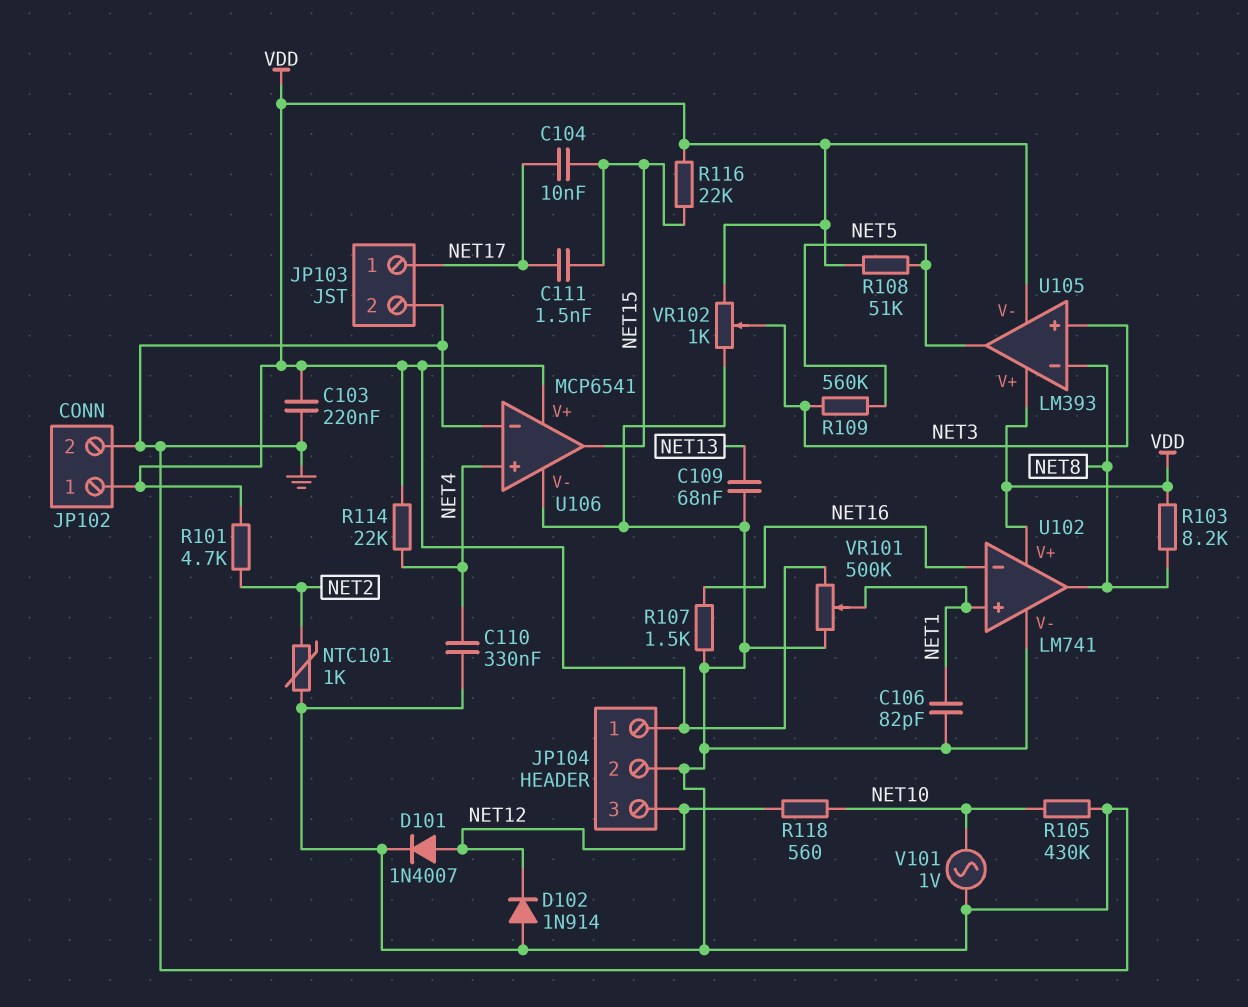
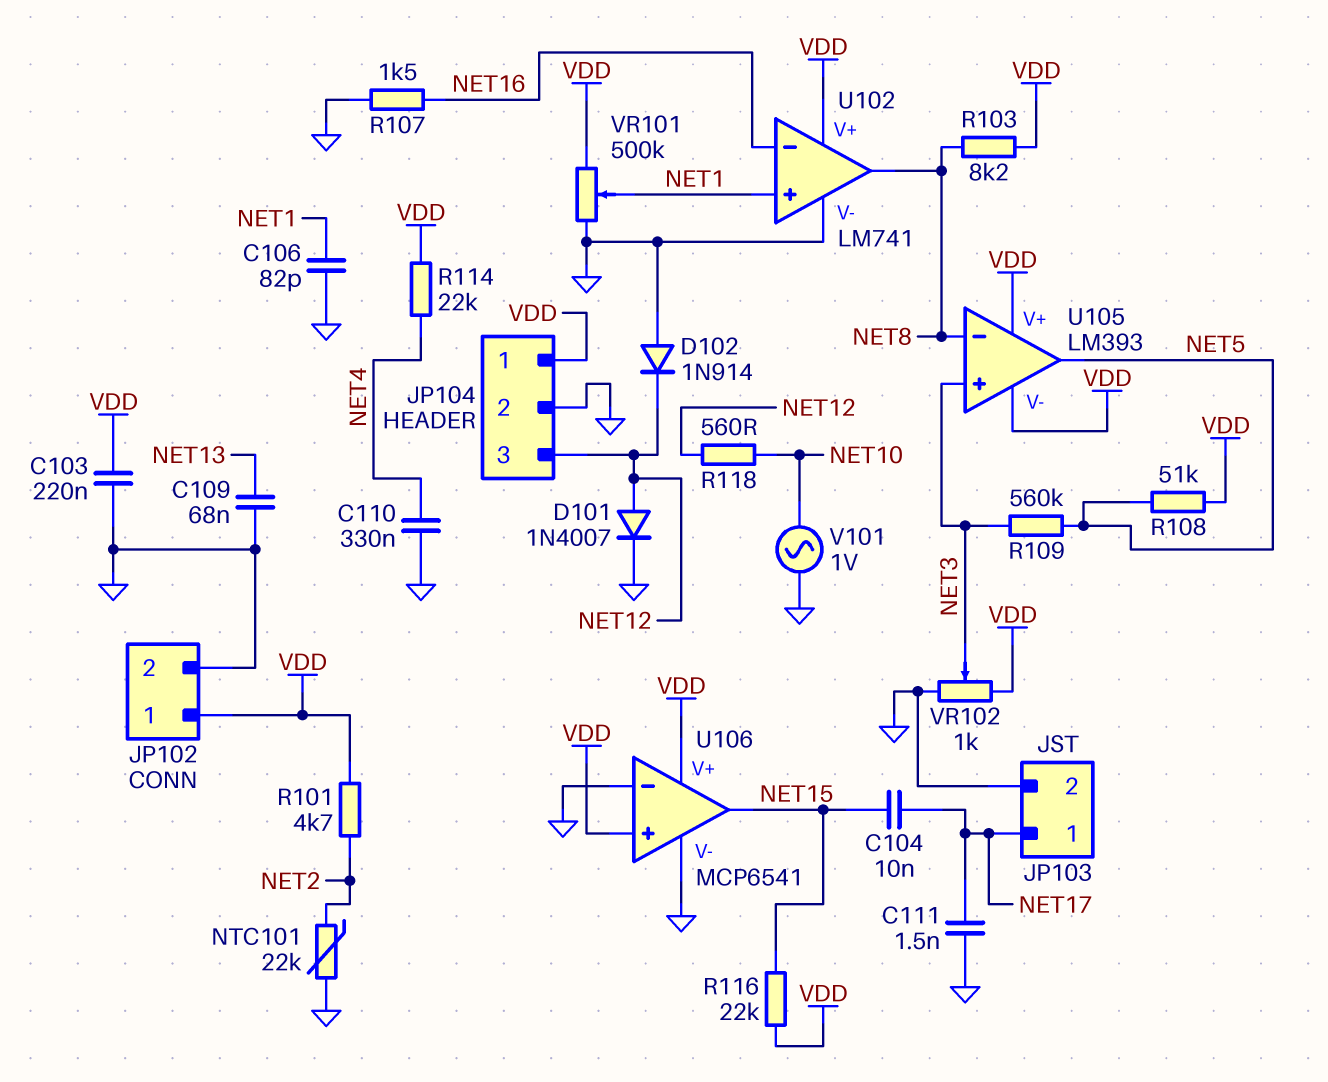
C111: 1.5nF (NET15, NET17) -> 1.5nF (GND, NET17)
NTC101: 1k (GND, NET2) -> 22k (GND, NET2)
R105: 430k (GND, NET10) -> none
U106 pin in+: NET4 -> VDD

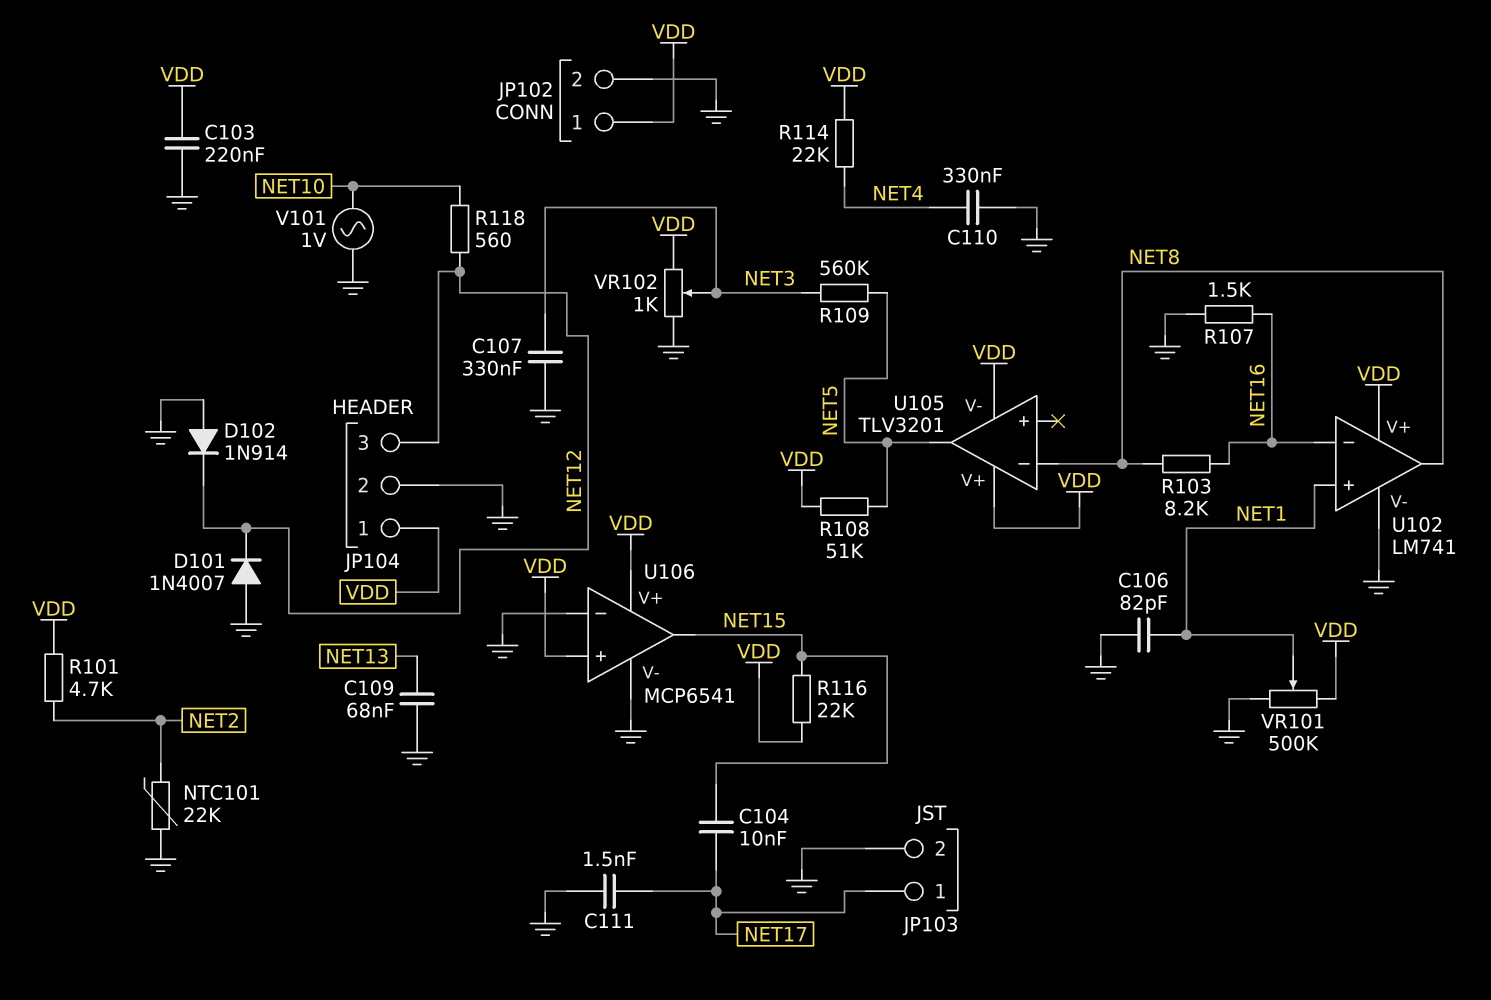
C107: none -> 330nF (GND, NET3)
D101: diode 1N4007 (A NET12, K GND) -> diode 1N4007 (A GND, K NET12)
R103: 8.2k (NET8, VDD) -> 8.2k (NET8, NET16)
U105: LM393 -> TLV3201
U105 pin in+: NET3 -> none

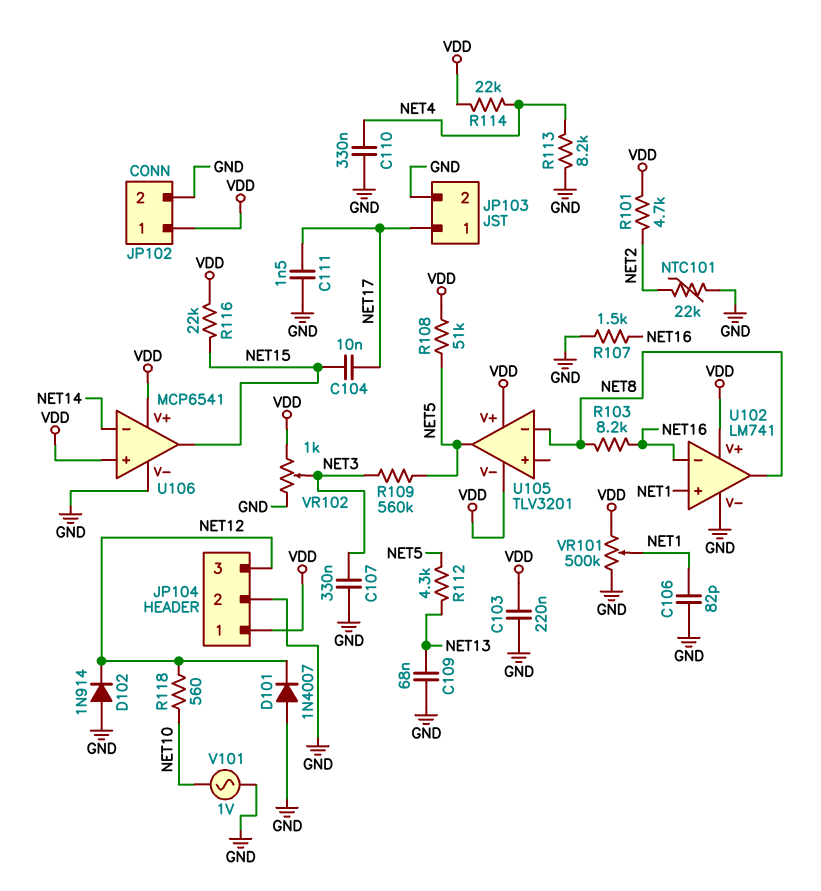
R112: none -> 4.3k (NET5, NET13)
R113: none -> 8.2k (GND, NET4)
U106 pin in-: GND -> NET14

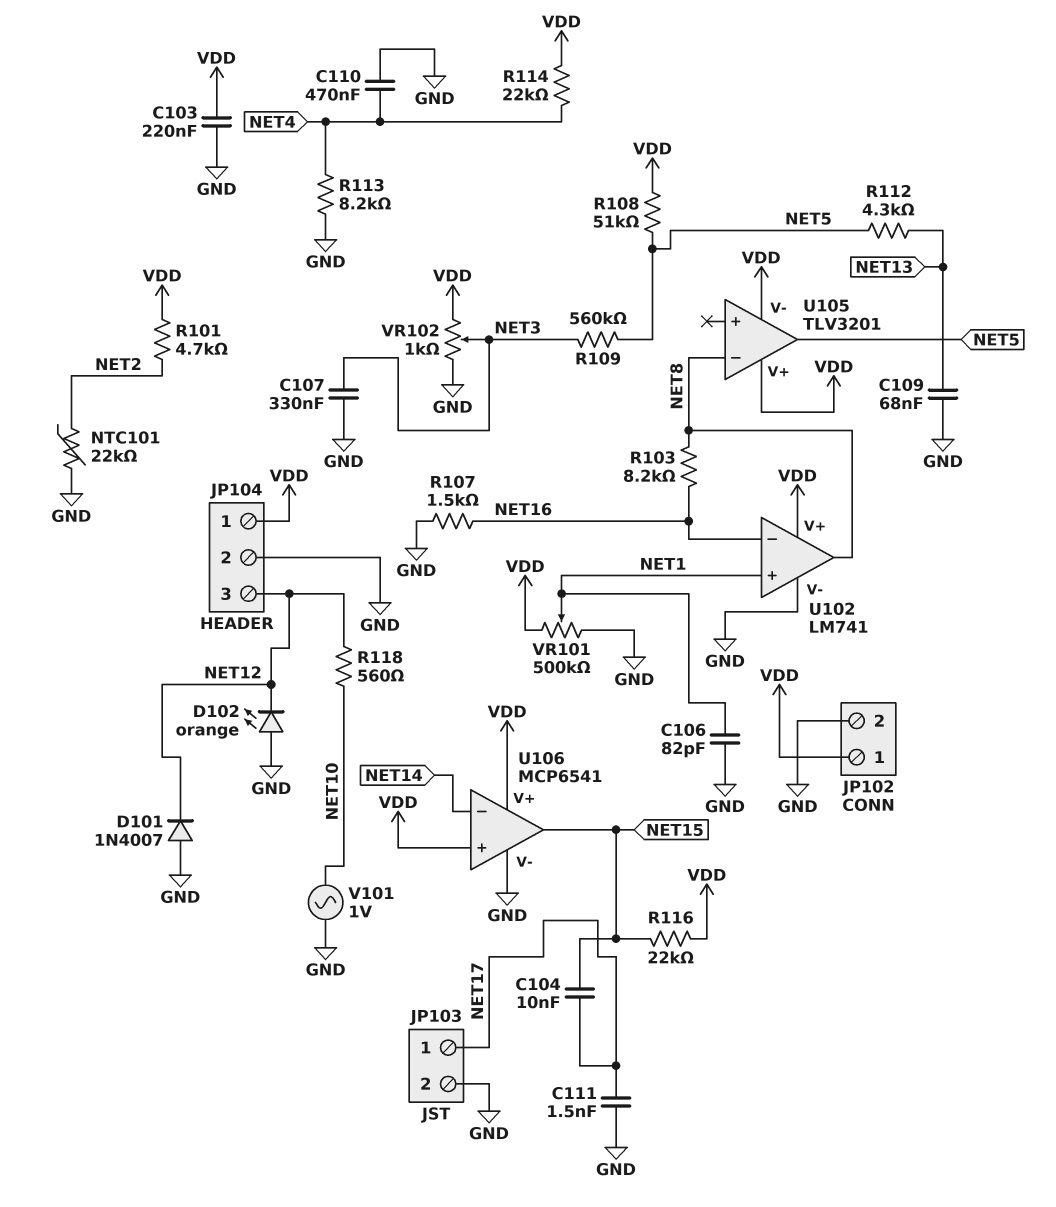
C110: 330nF (GND, NET4) -> 470nF (GND, NET4)
D102: diode 1N914 (A GND, K NET12) -> LED orange (A GND, K NET12)

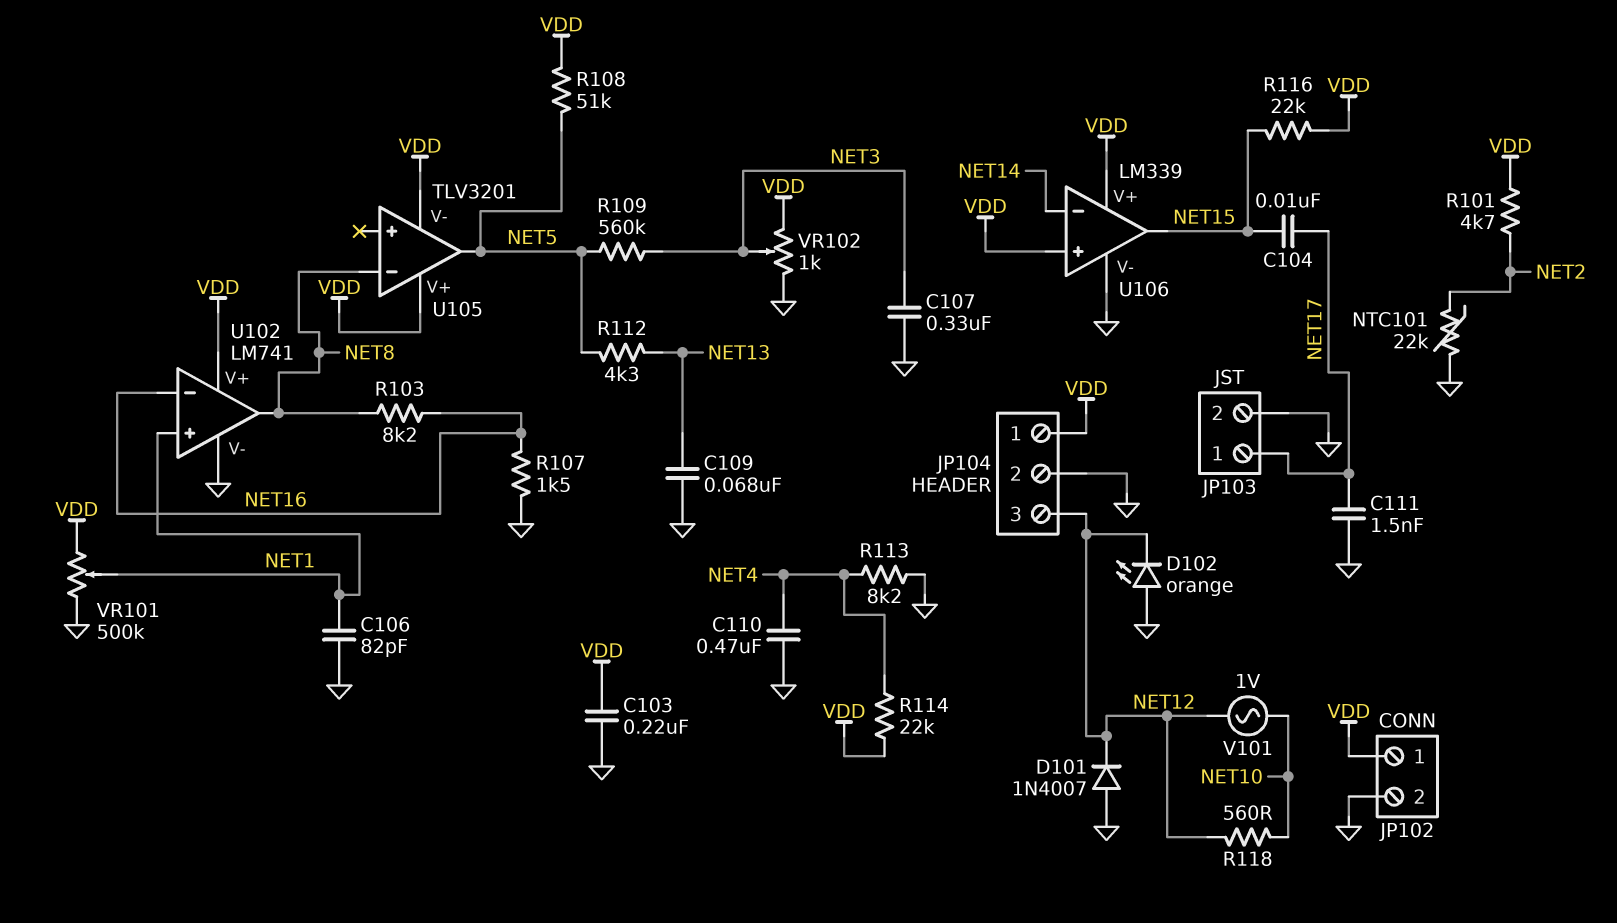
U106: MCP6541 -> LM339
V101: AC 1V (GND, NET10) -> AC 1V (NET10, NET12)

